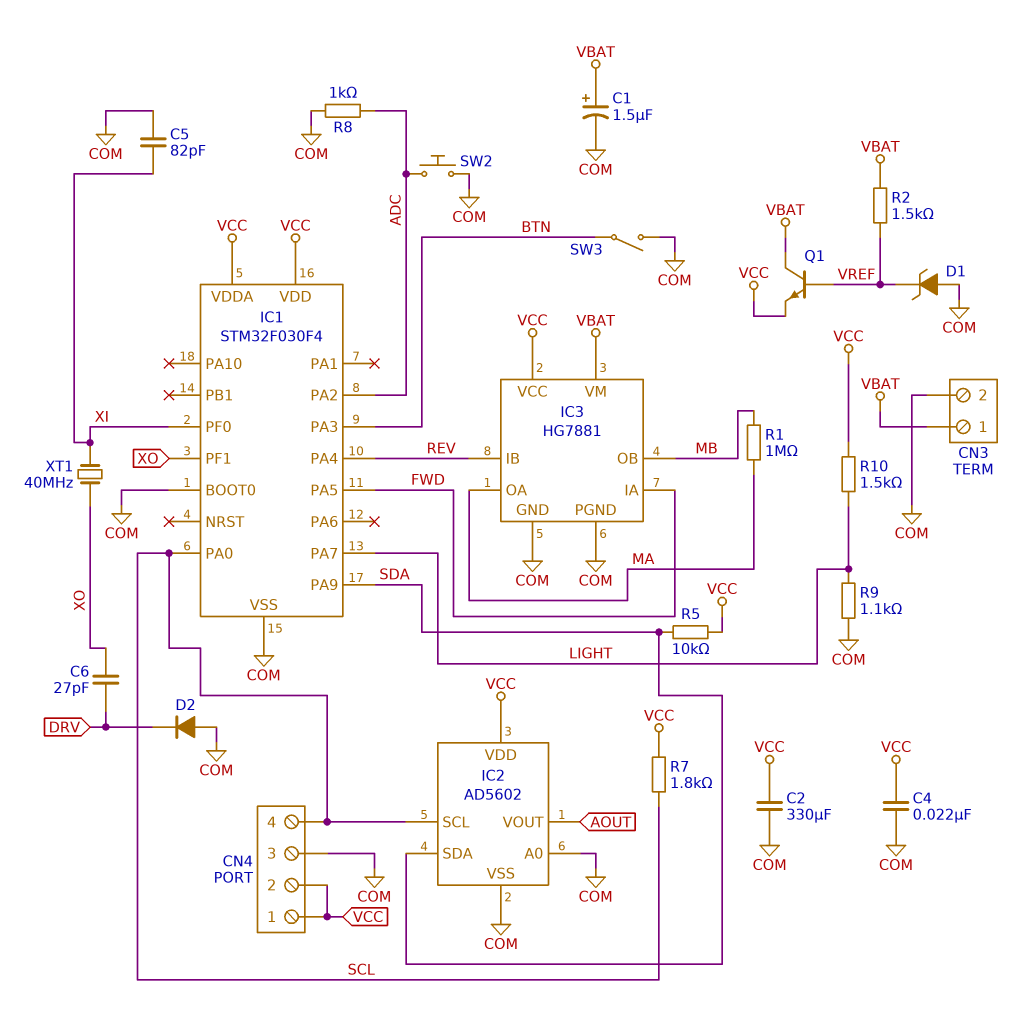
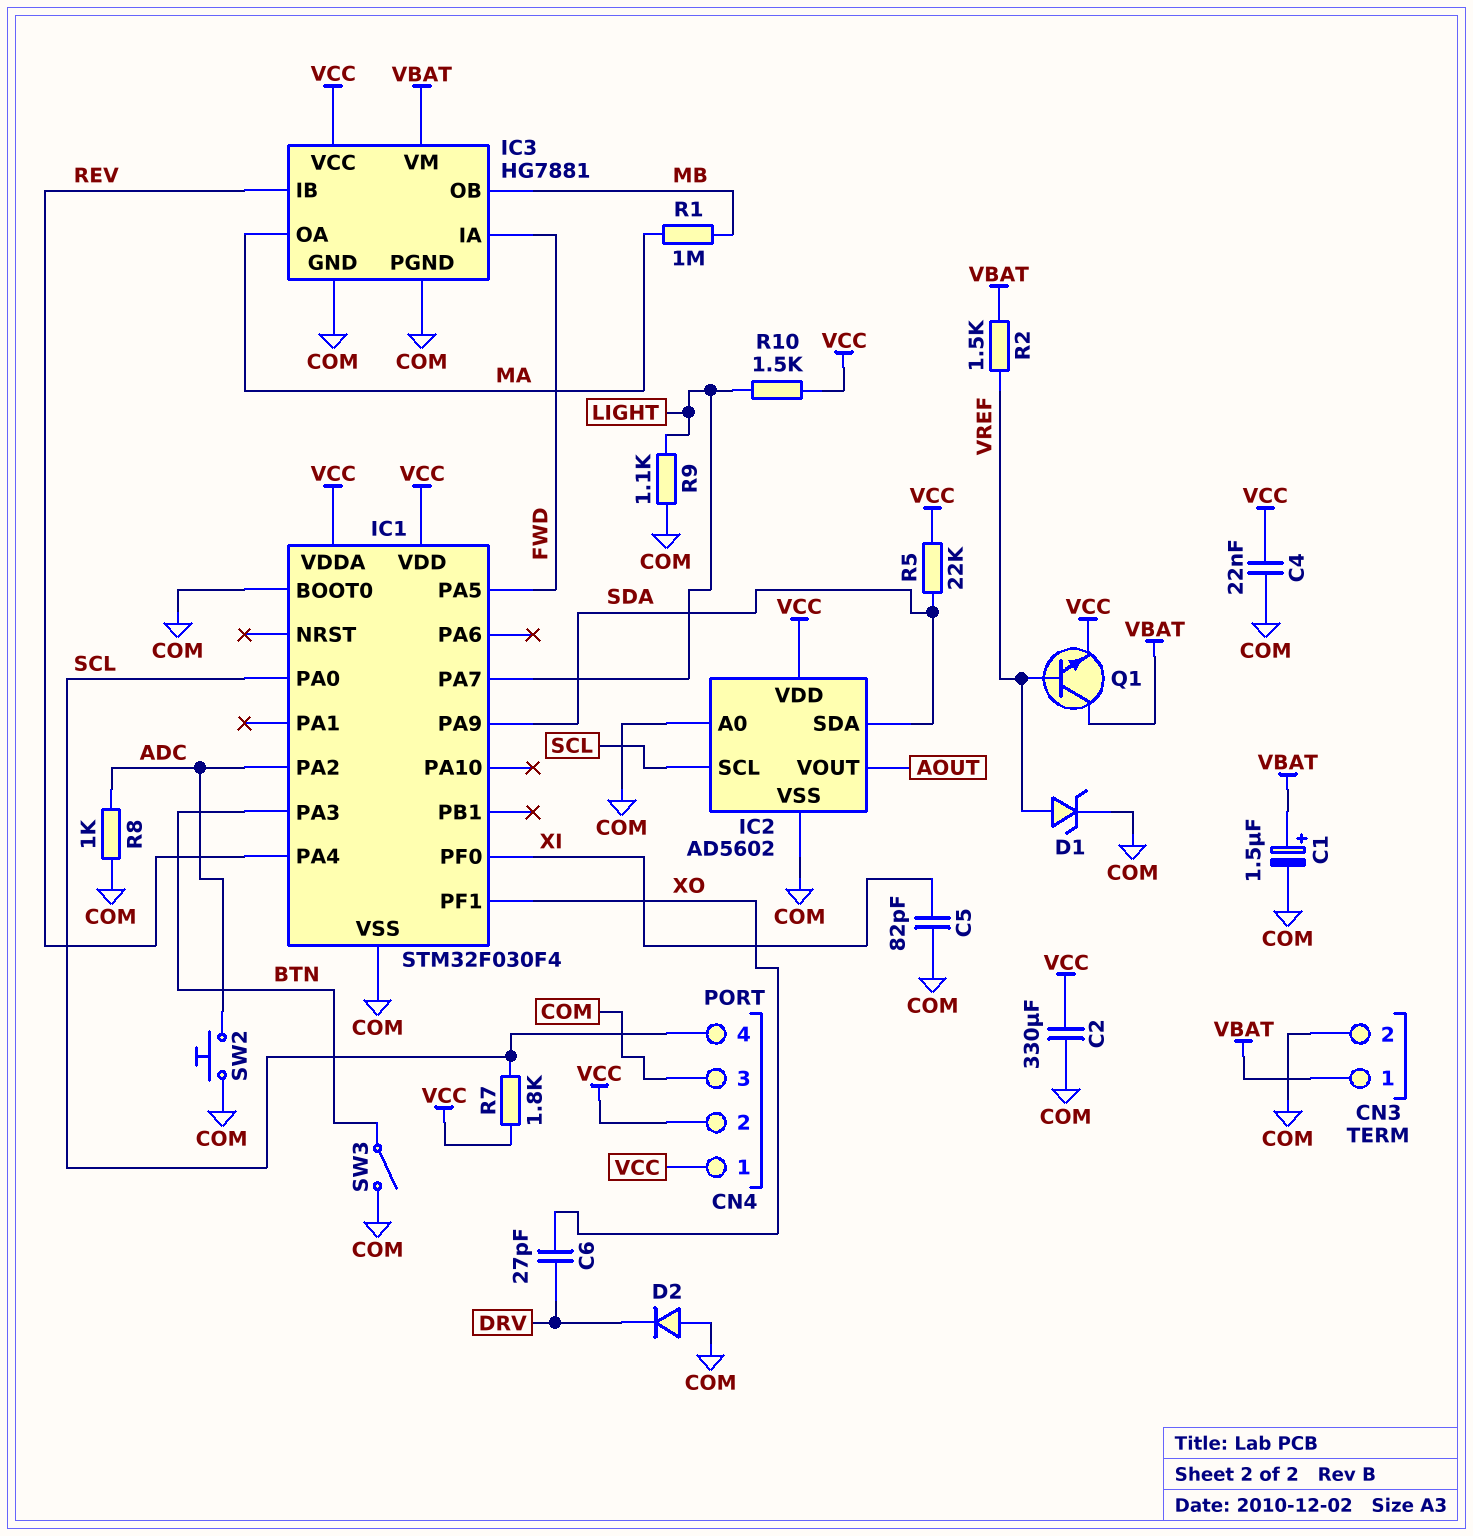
D1: zener (A COM, K VREF) -> zener (A VREF, K COM)
R5: 10k (SDA, VCC) -> 22k (SDA, VCC)
XT1: 40MHz (XI, XO) -> none

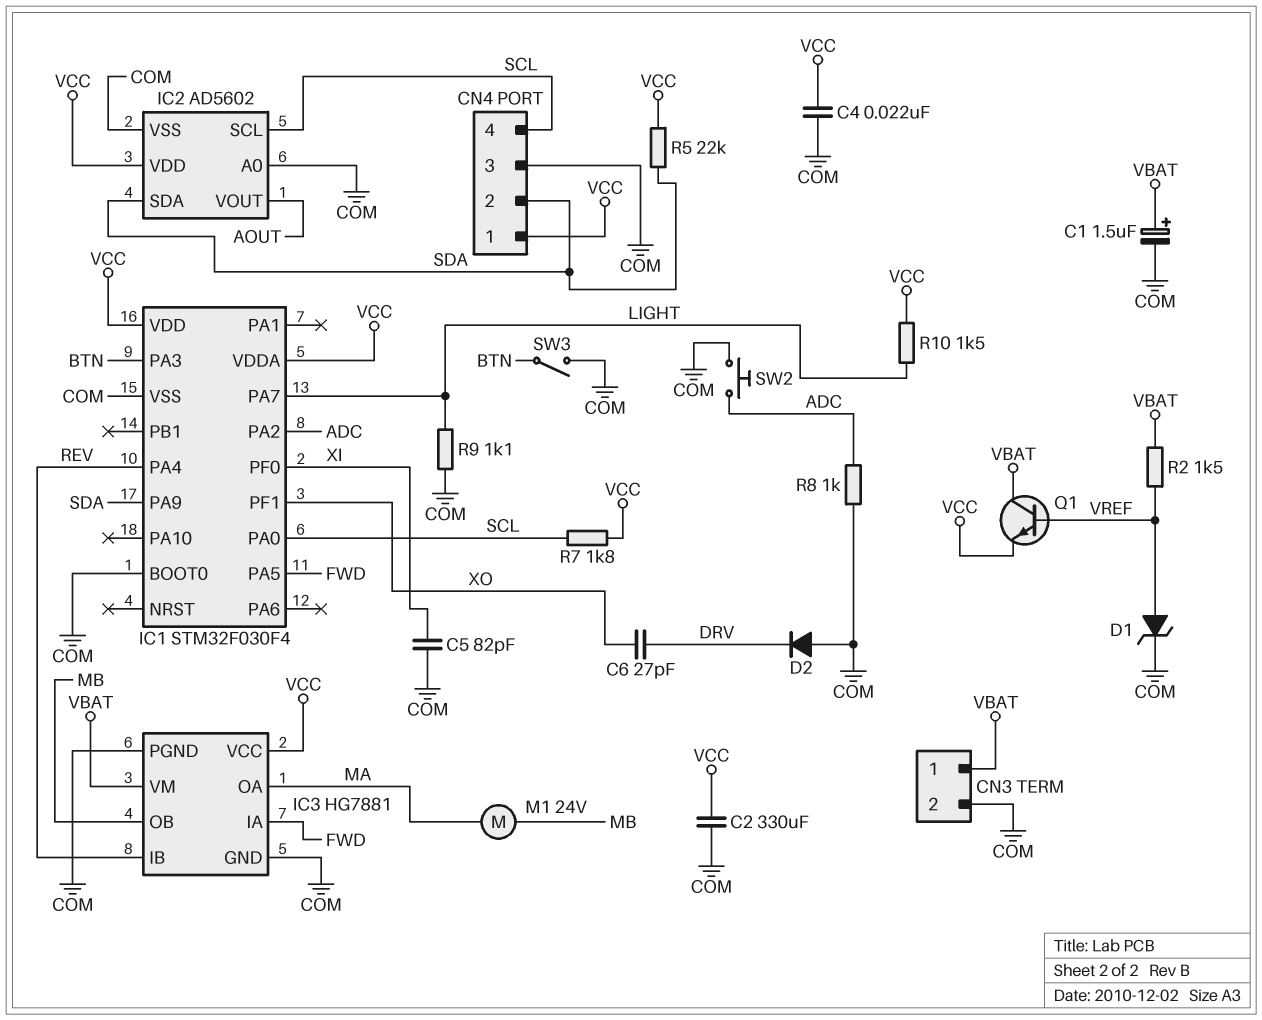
CN4 pin 2: VCC -> SDA
M1: none -> motor 24V (MA, MB)
R1: 1M (MA, MB) -> none

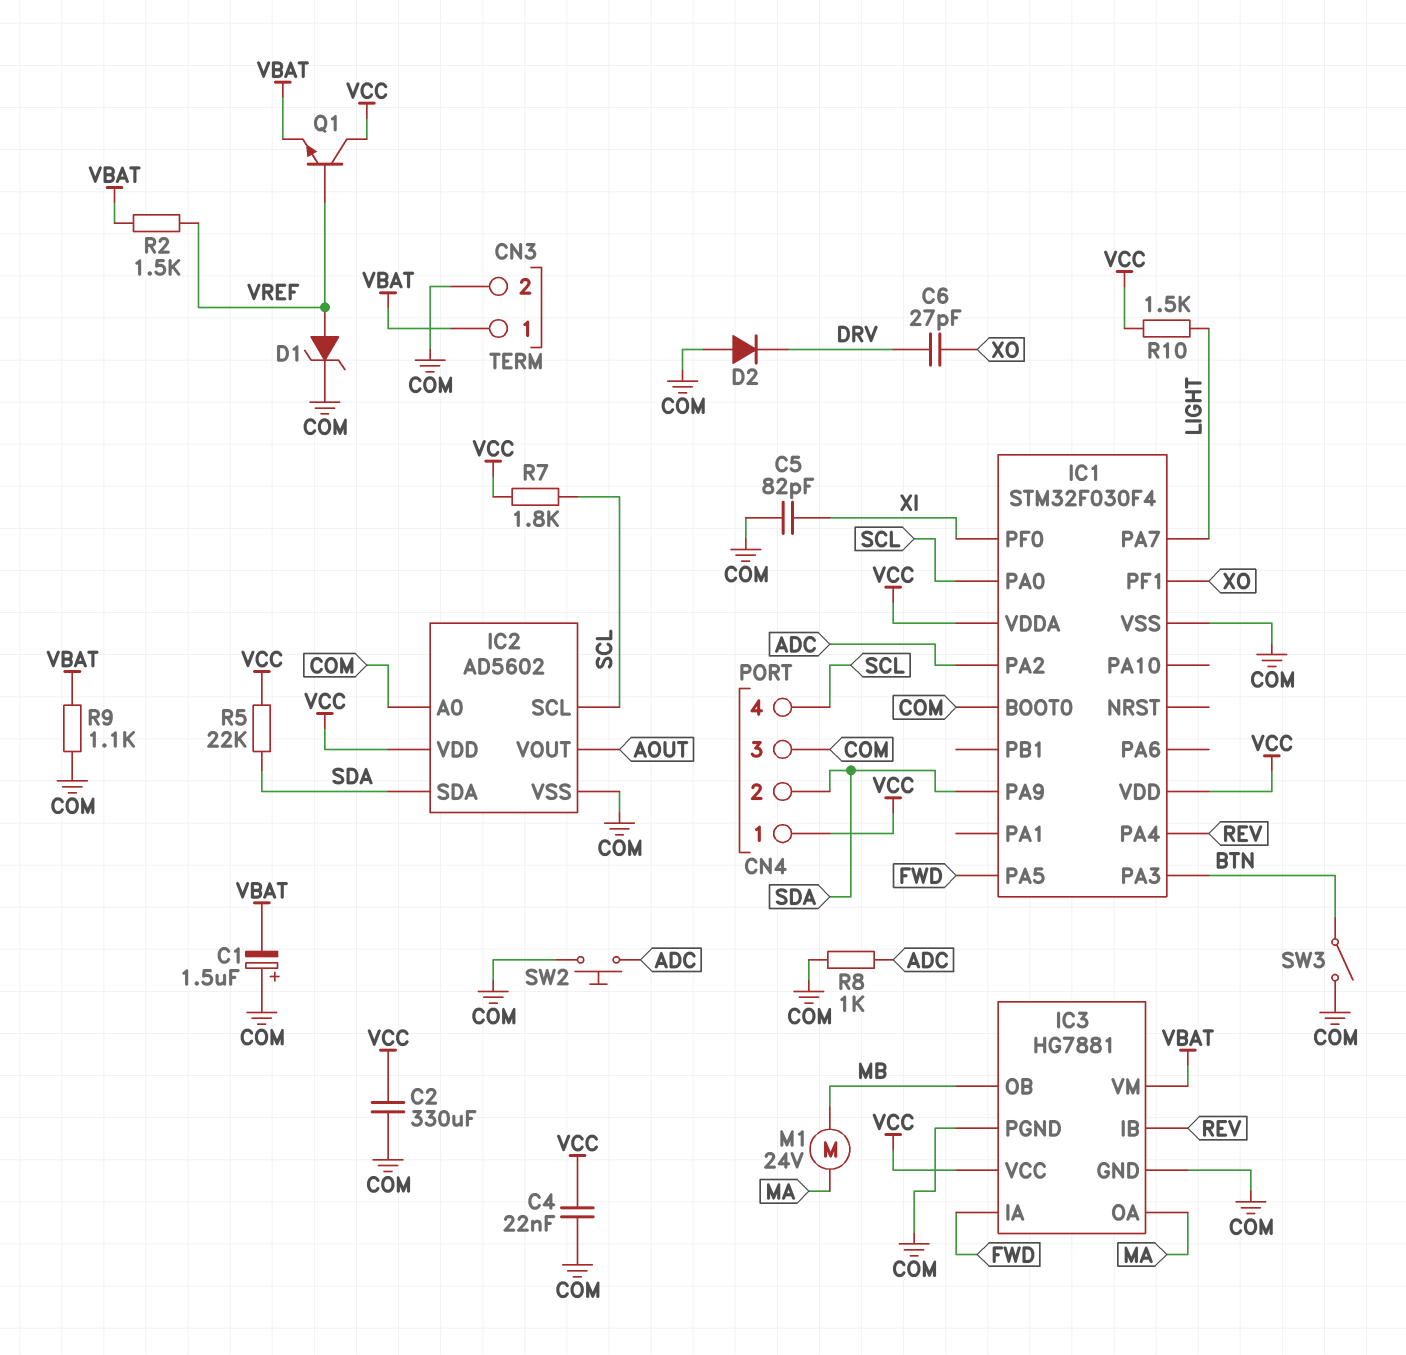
C1: 1.5uF (plus VBAT, minus COM) -> 1.5uF (plus COM, minus VBAT)
Q1: NPN (B VREF, C VBAT, E VCC) -> NPN (B VREF, C VCC, E VBAT)
R9: 1.1k (COM, LIGHT) -> 1.1k (COM, VBAT)

